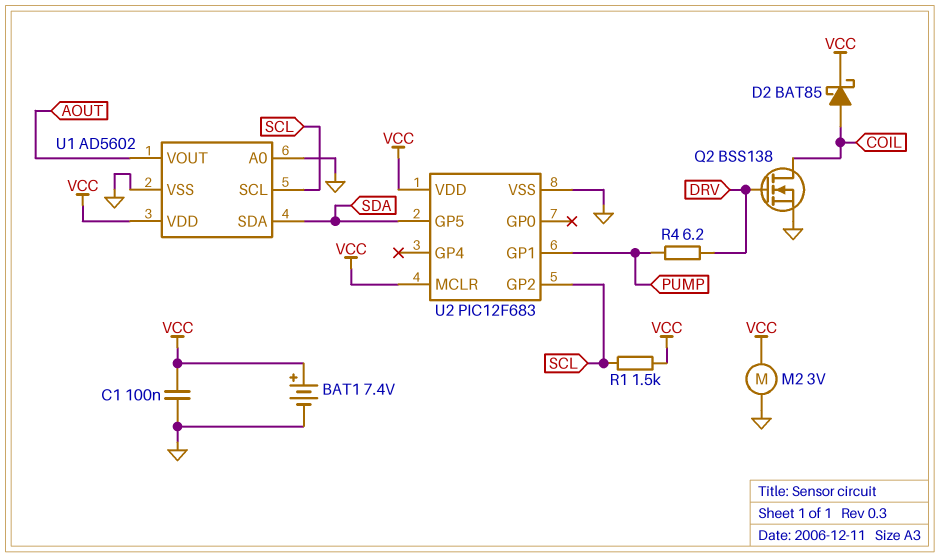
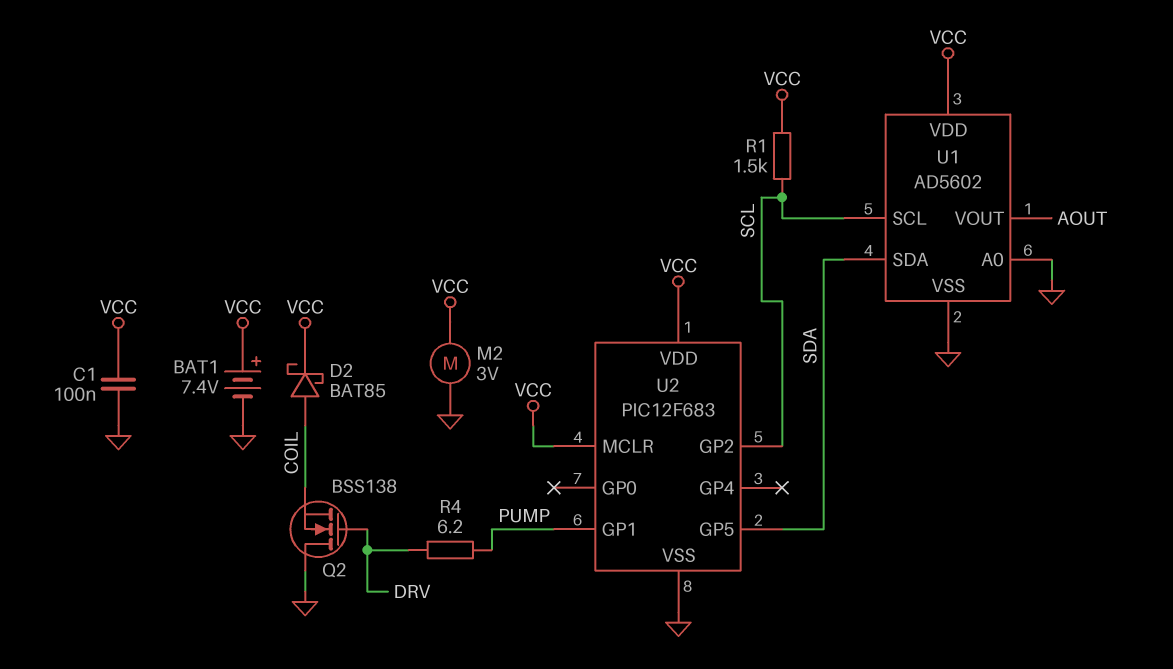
Q2: NMOS BSS138 (G DRV, D COIL, S GND) -> NMOS BSS138 (G DRV, D GND, S COIL)

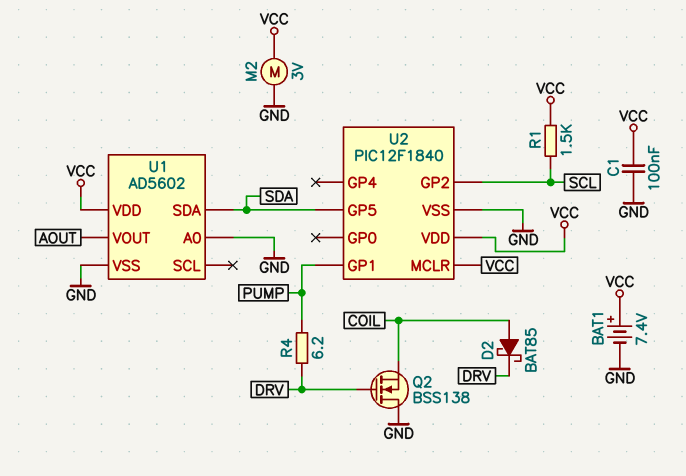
D2: schottky BAT85 (A COIL, K VCC) -> schottky BAT85 (A COIL, K DRV)
U1 pin SCL: SCL -> none
U2: PIC12F683 -> PIC12F1840

